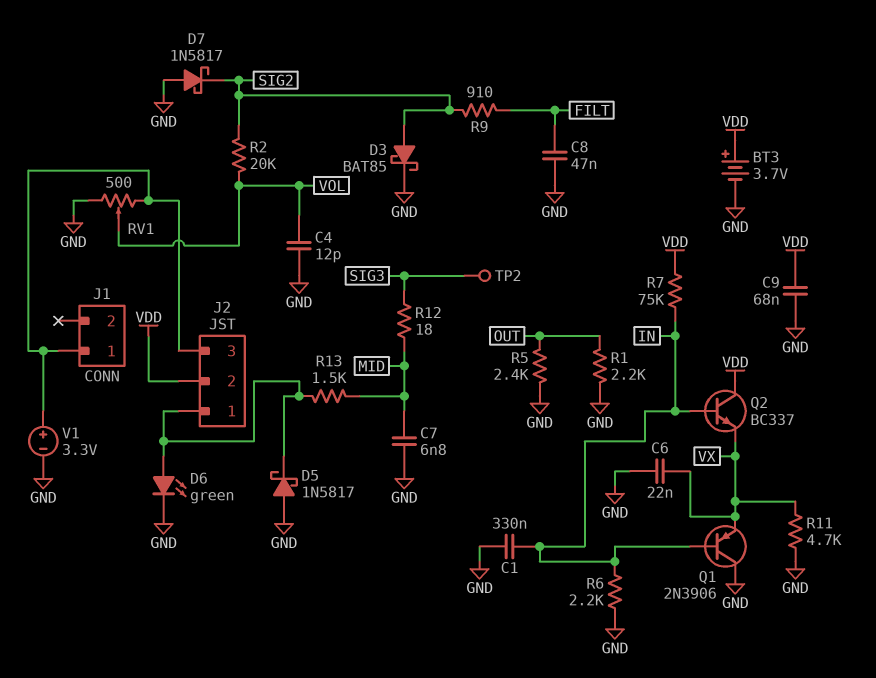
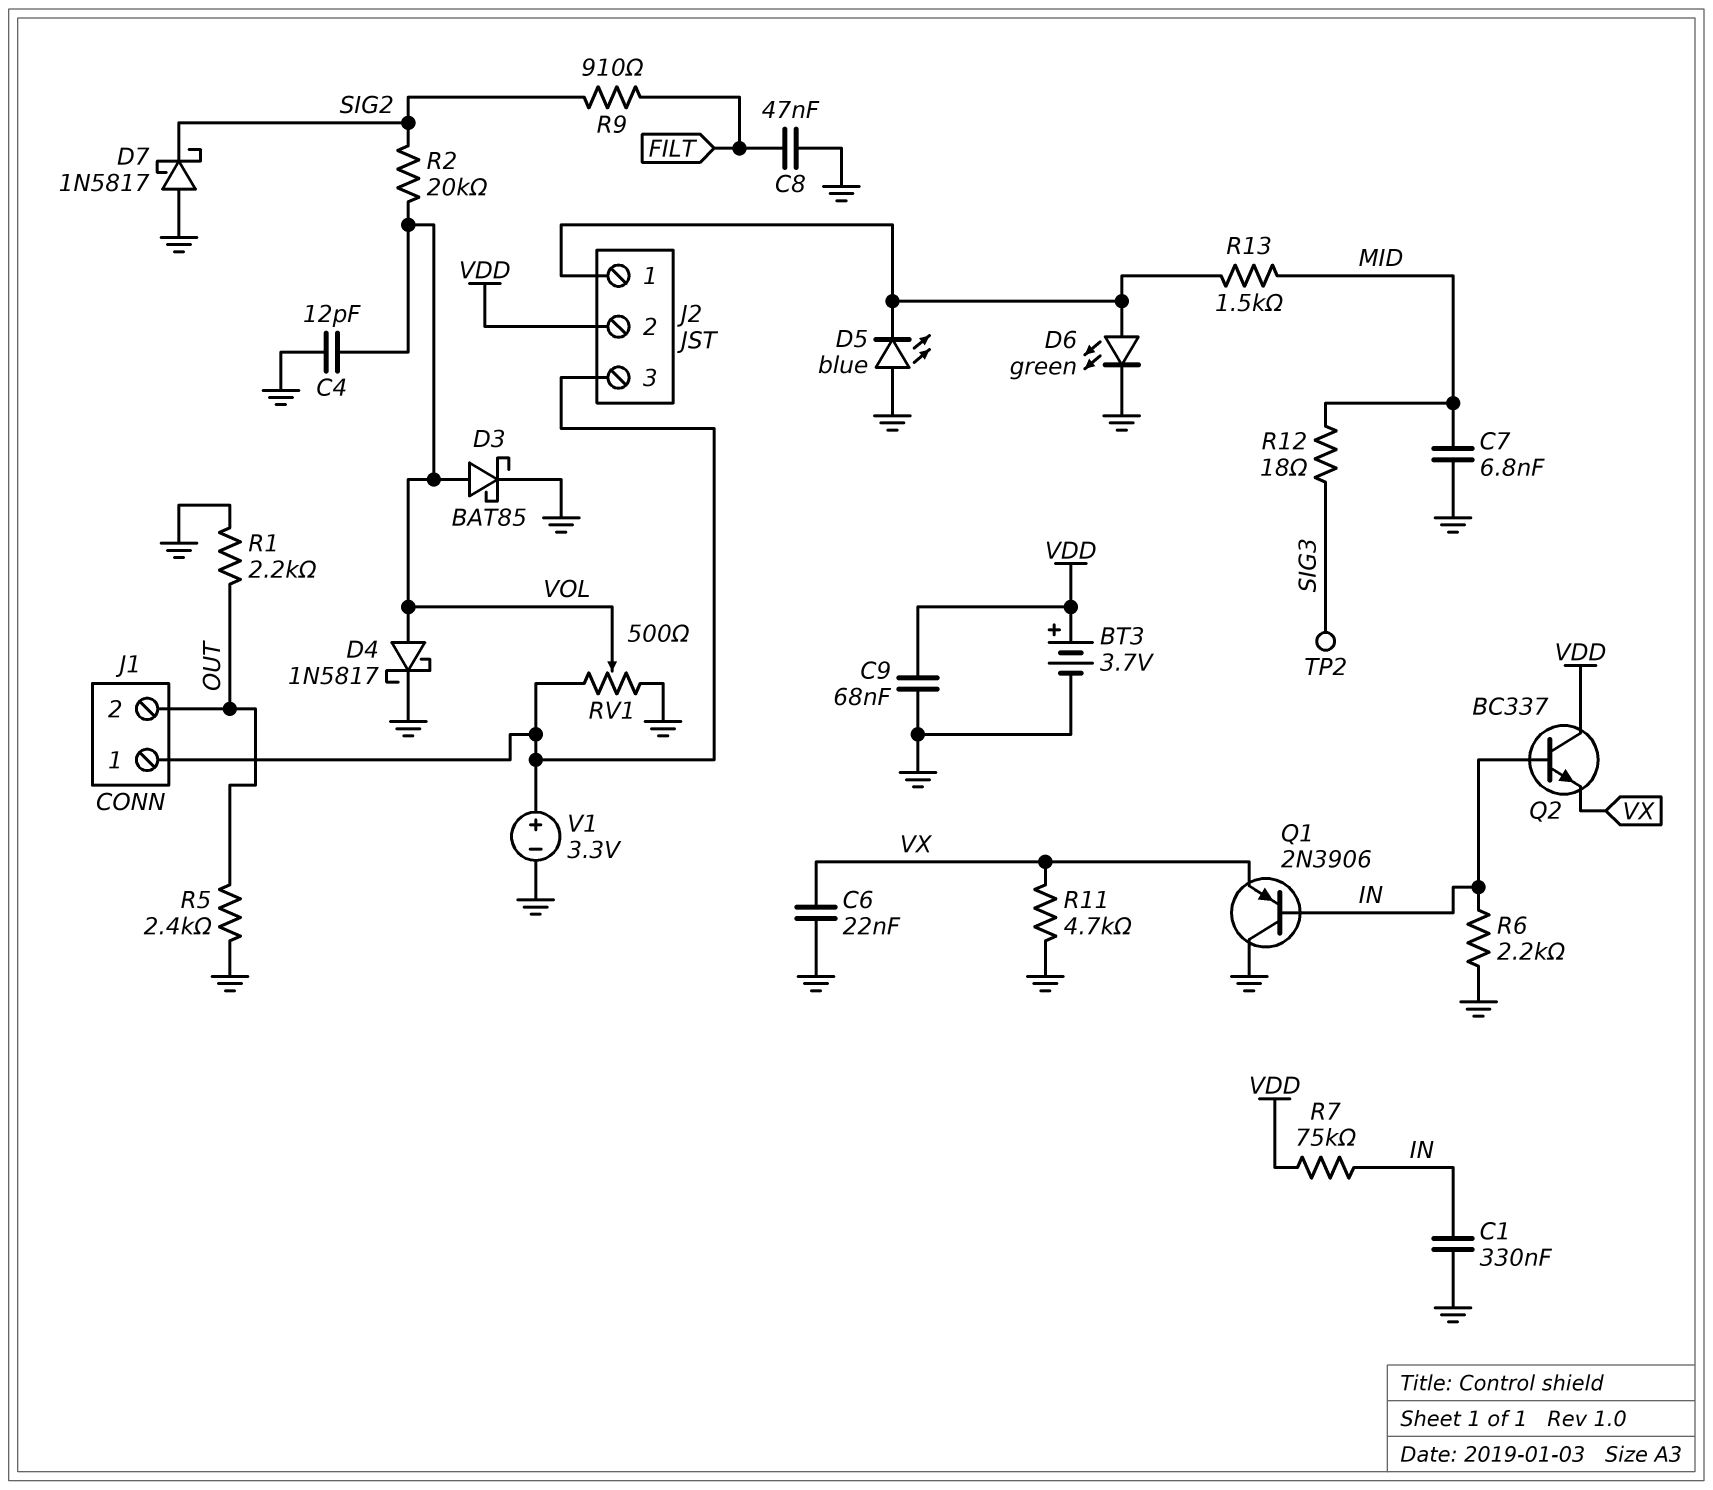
D3: schottky BAT85 (A SIG2, K GND) -> schottky BAT85 (A VOL, K GND)
D4: none -> schottky 1N5817 (A VOL, K GND)
D5: schottky 1N5817 (A GND, K J2/1) -> LED blue (A GND, K J2/1)
J1 pin 2: none -> OUT

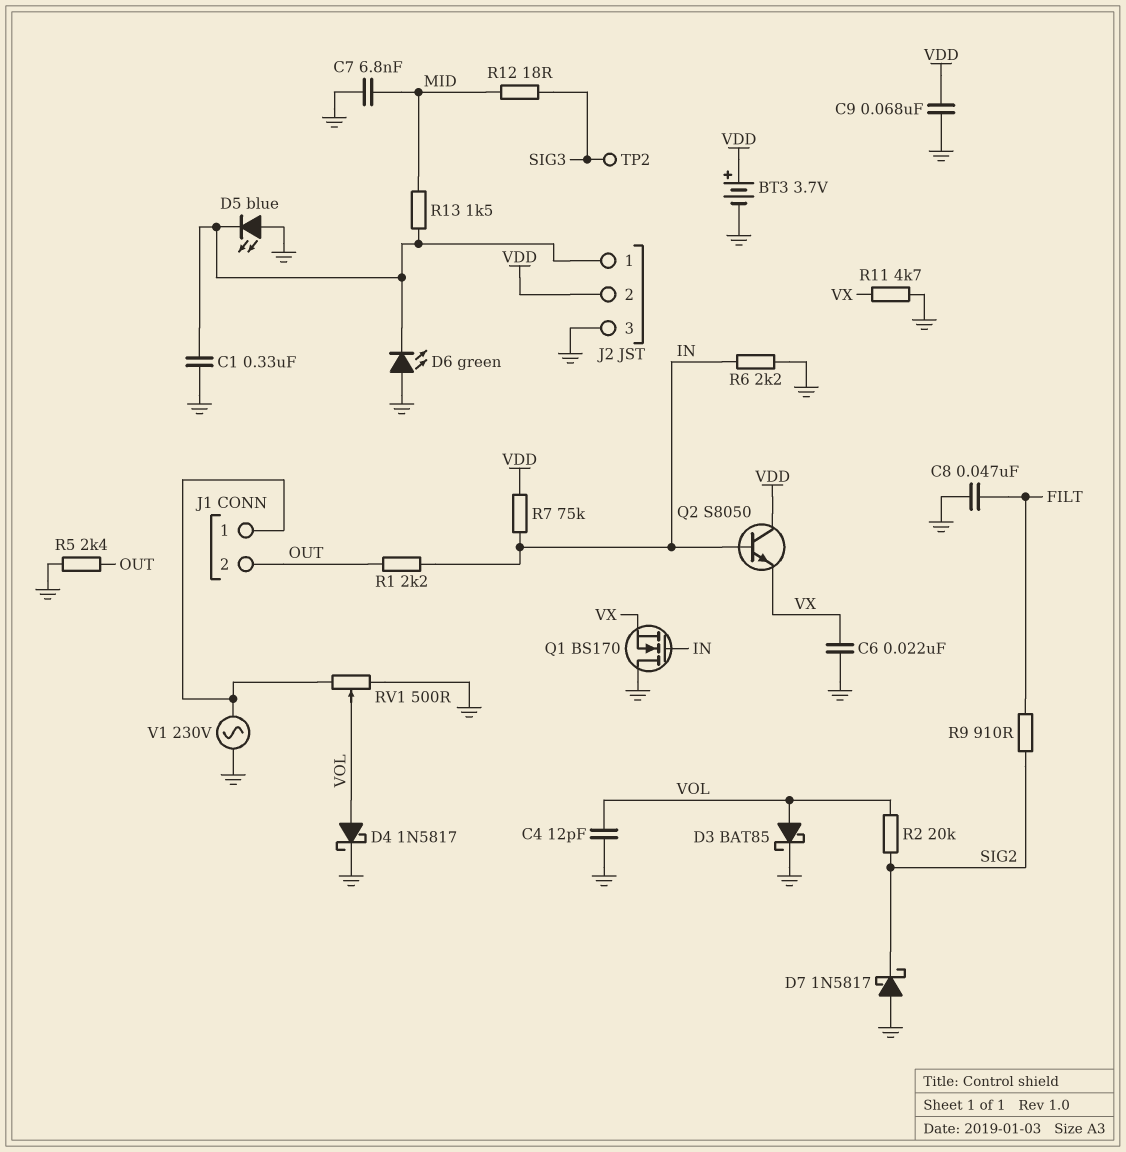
C1: 330nF (GND, IN) -> 330nF (GND, J2/1)
D6: LED green (A J2/1, K GND) -> LED green (A GND, K J2/1)
J2 pin 3: J1/1 -> GND
Q1: PNP 2N3906 (B IN, C GND, E VX) -> NMOS BS170 (G IN, D GND, S VX)
Q2: NPN BC337 (B IN, C VDD, E VX) -> NPN S8050 (B IN, C VDD, E VX)
R1: 2.2k (GND, OUT) -> 2.2k (IN, OUT)
V1: 3.3V (plus J1/1, minus GND) -> AC 230V (GND, J1/1)

